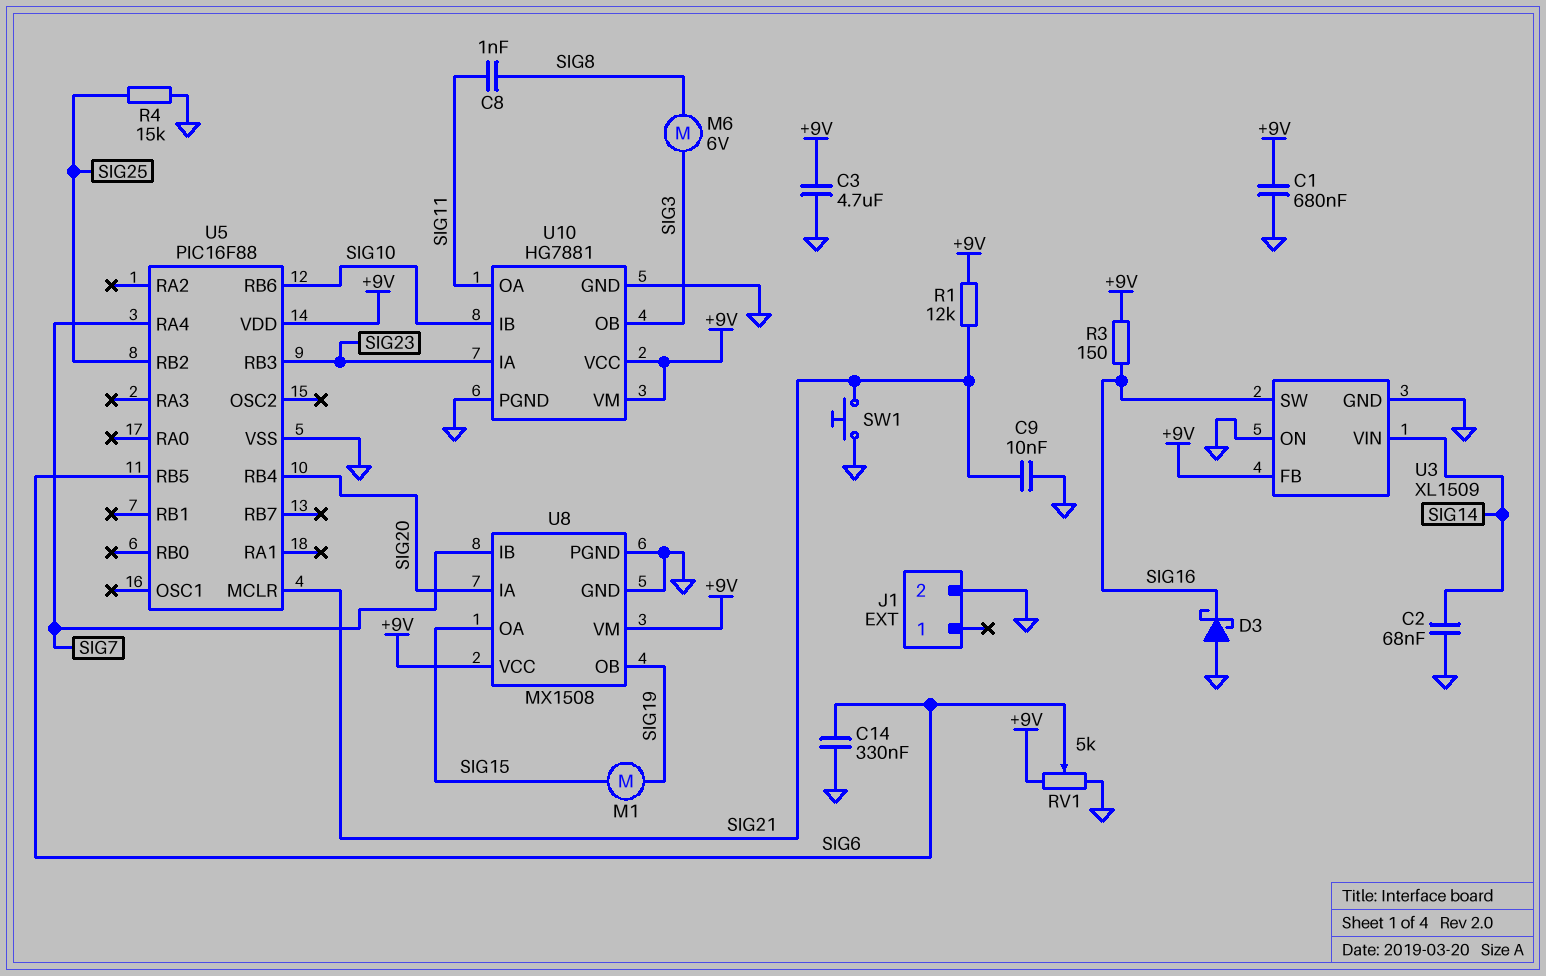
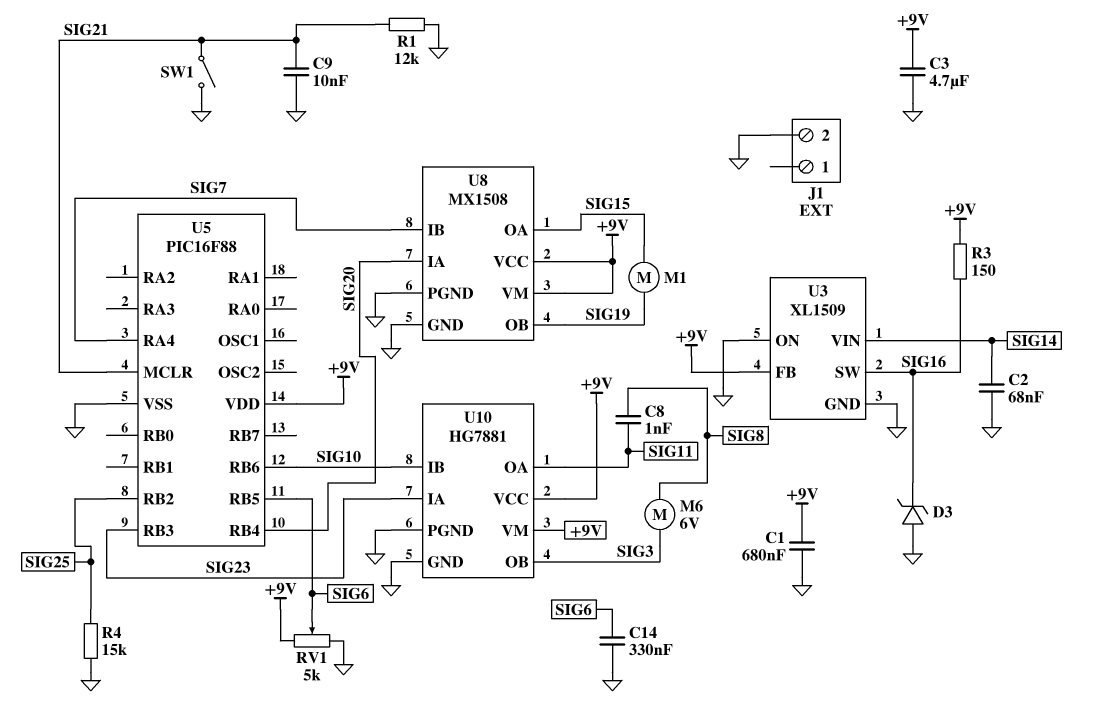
D3: schottky (A GND, K SIG16) -> zener (A GND, K SIG16)
R1: 12k (+9V, SIG21) -> 12k (GND, SIG21)
SW1: button (GND, SIG21) -> switch (GND, SIG21)

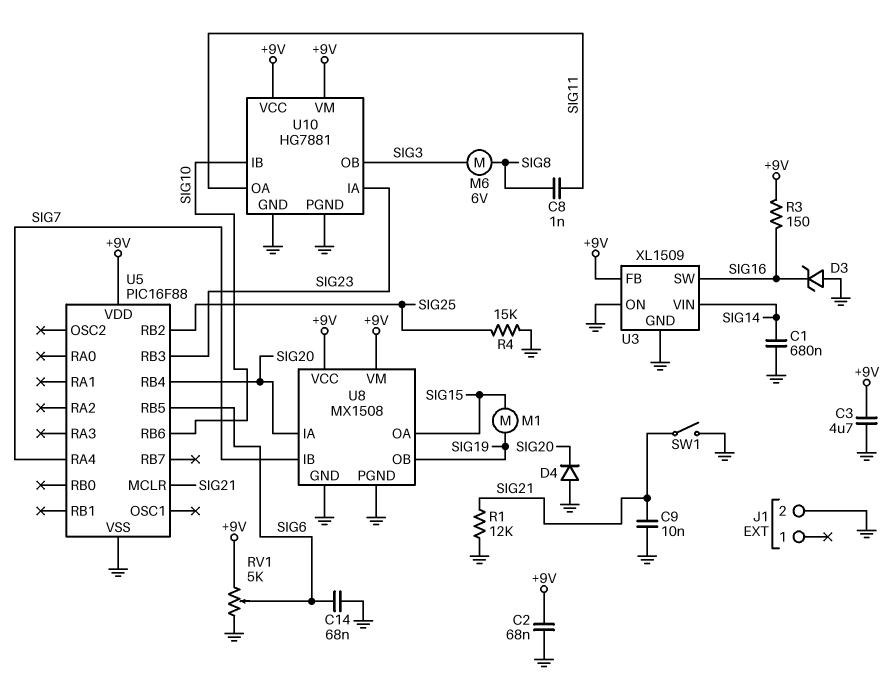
C1: 680nF (+9V, GND) -> 680nF (GND, SIG14)
C2: 68nF (GND, SIG14) -> 68nF (+9V, GND)
C14: 330nF (GND, SIG6) -> 68nF (GND, SIG6)
D4: none -> diode (A GND, K SIG20)

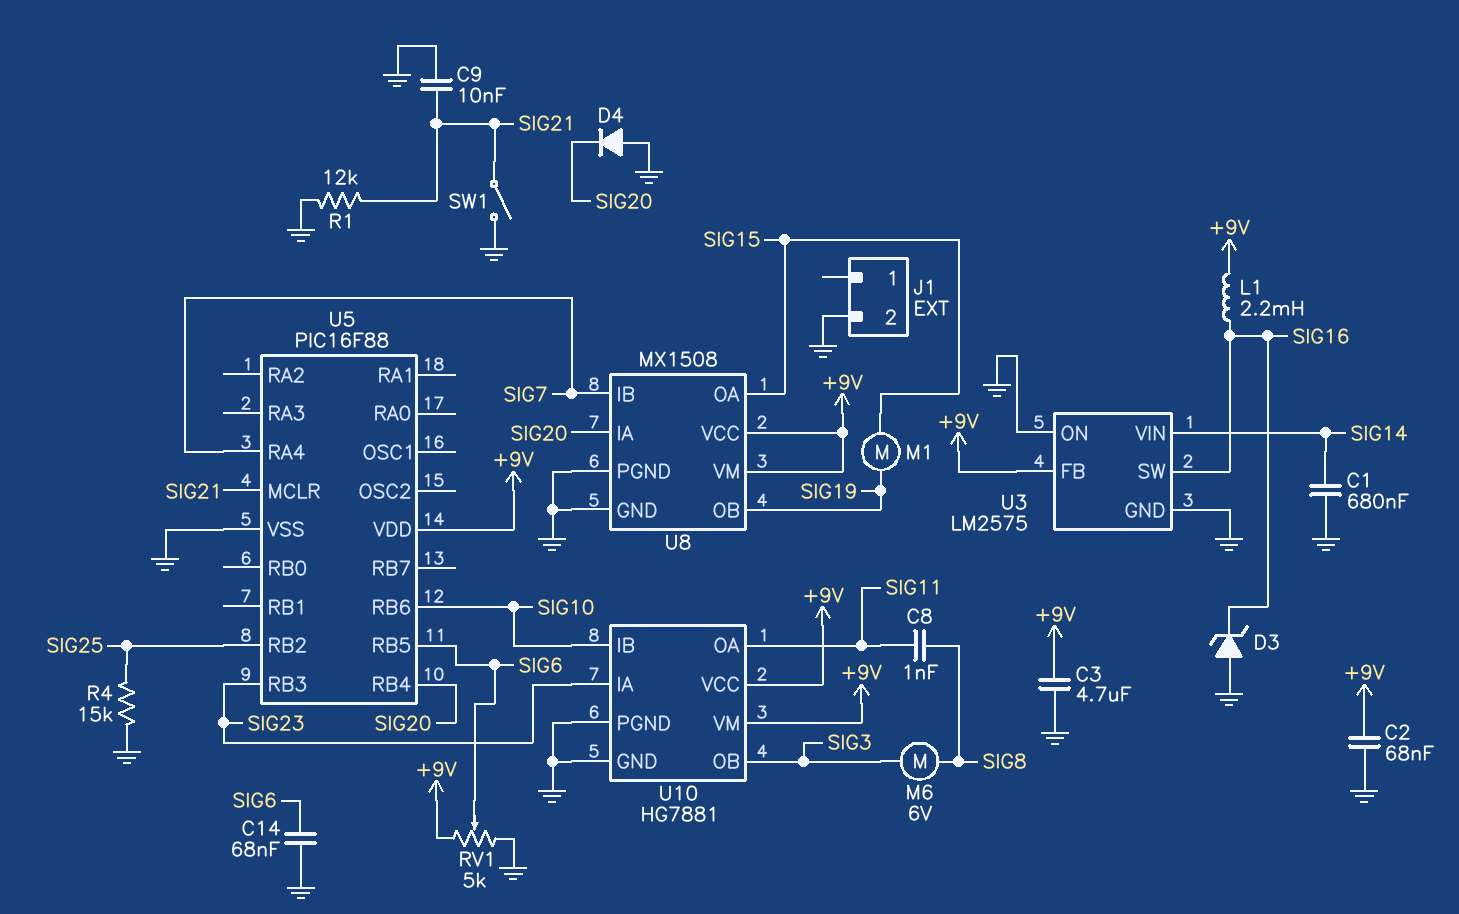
L1: none -> 2.2mH (+9V, SIG16)
R3: 150 (+9V, SIG16) -> none
U3: XL1509 -> LM2575

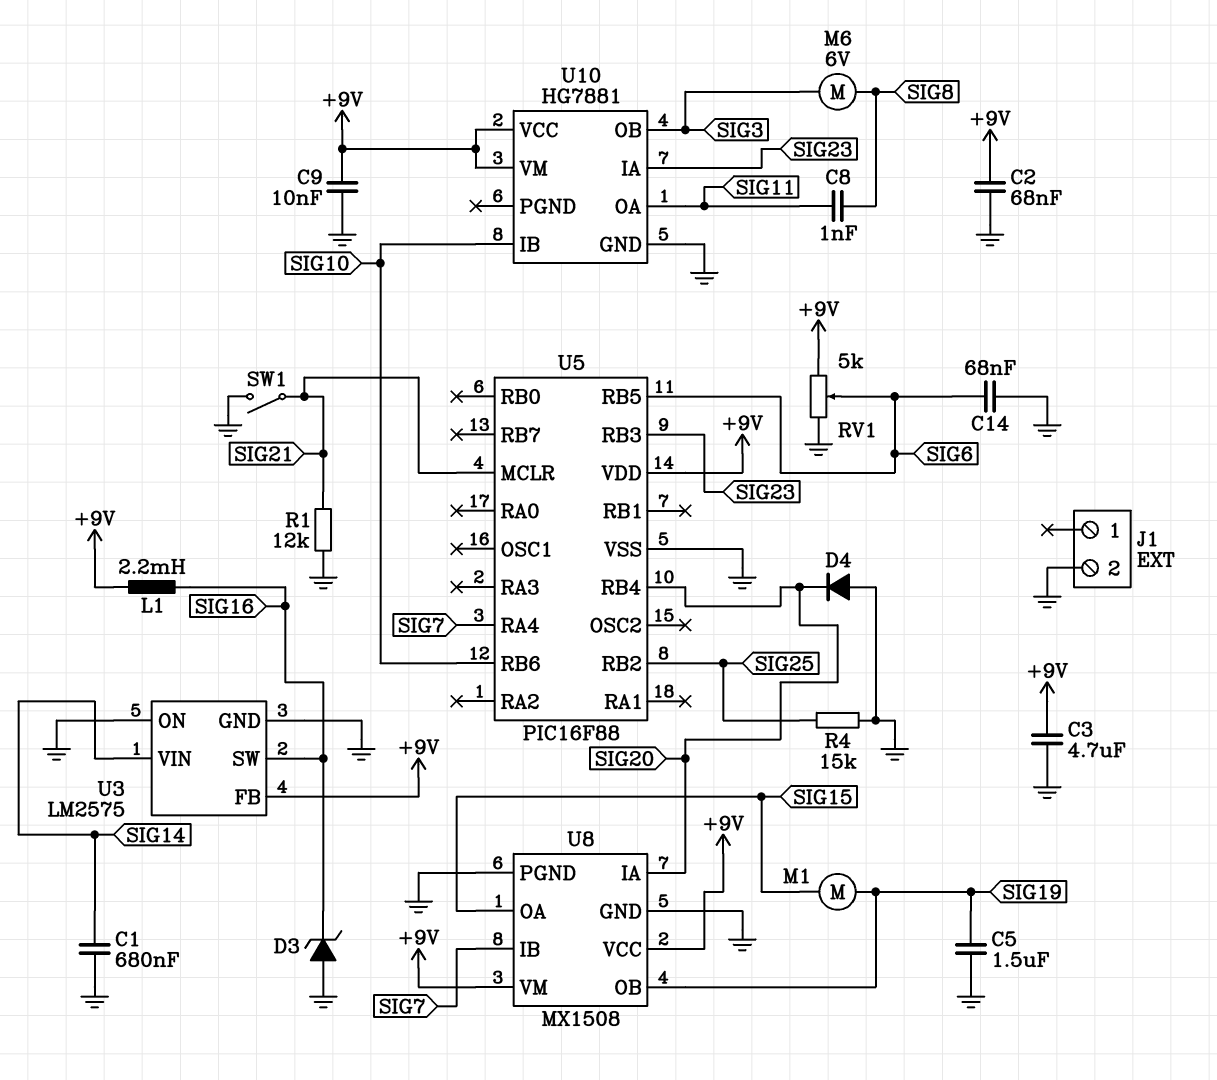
C5: none -> 1.5uF (GND, SIG19)
C9: 10nF (GND, SIG21) -> 10nF (+9V, GND)
U10 pin PGND: GND -> none

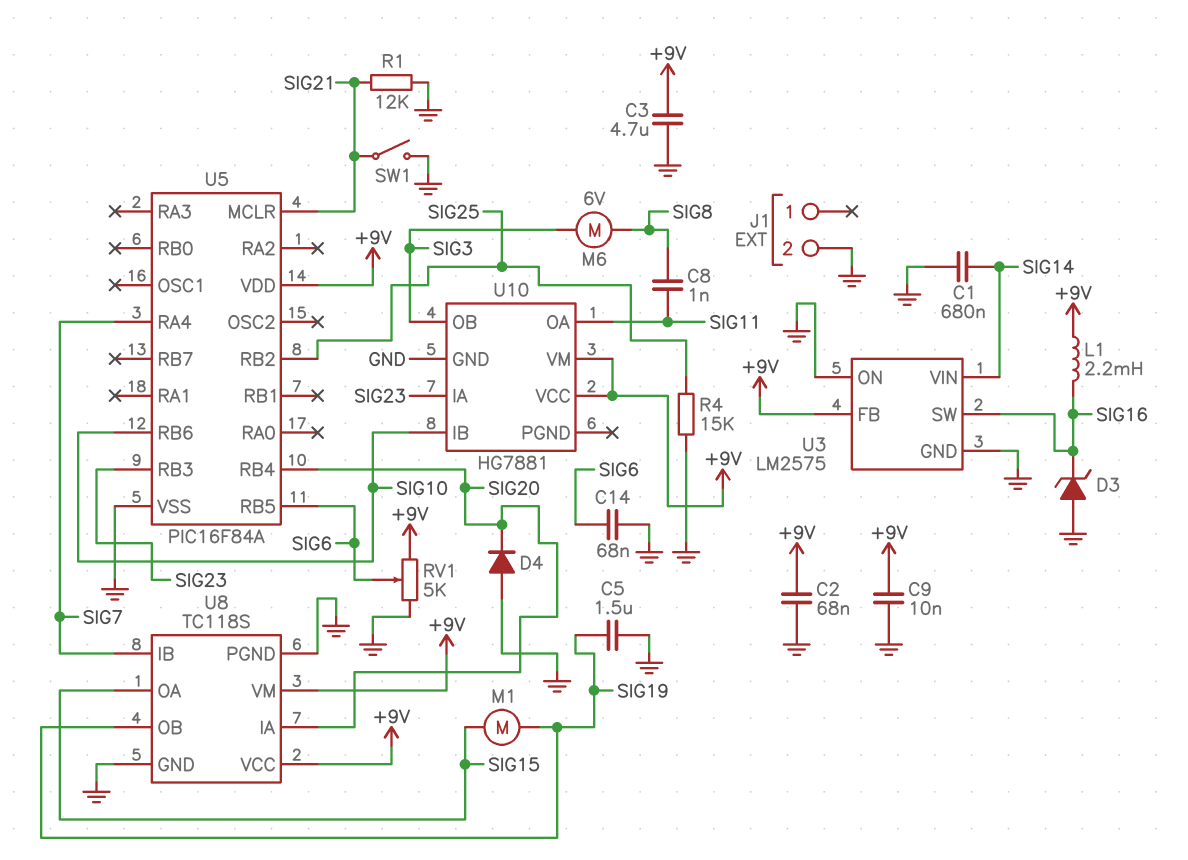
U5: PIC16F88 -> PIC16F84A
U8: MX1508 -> TC118S

